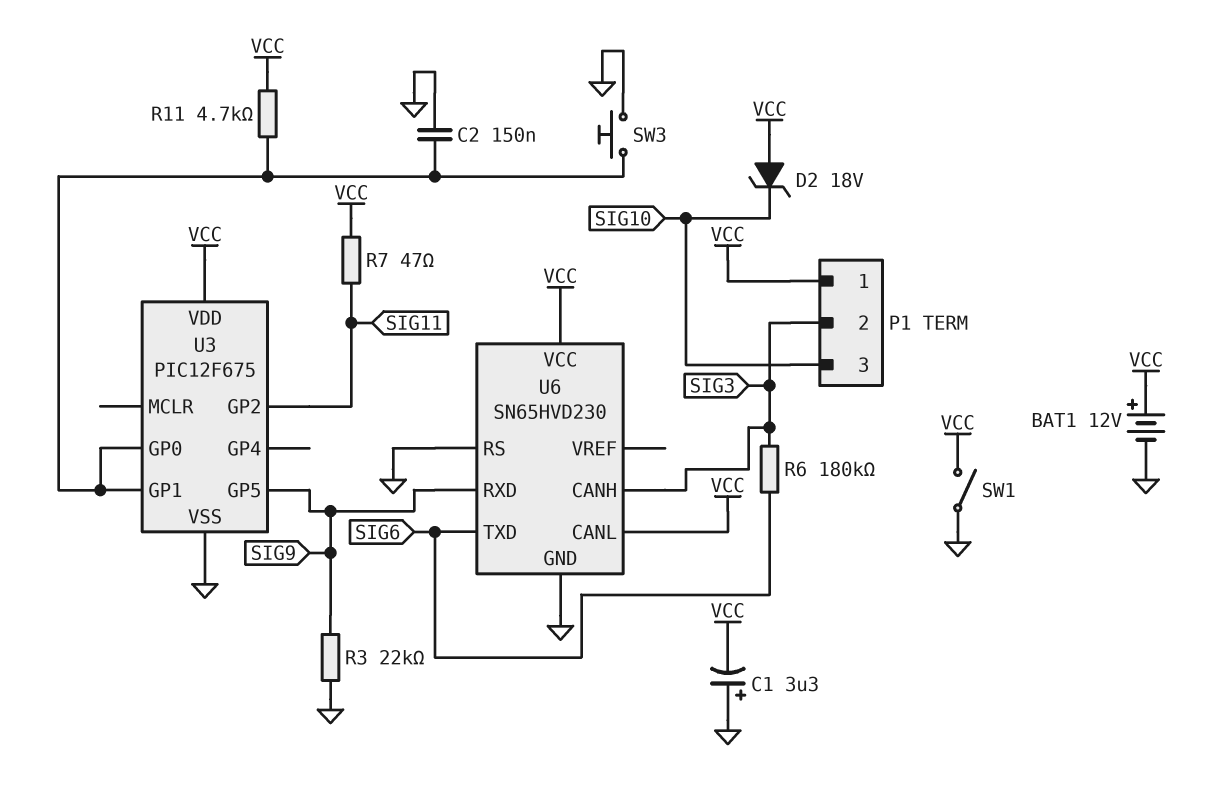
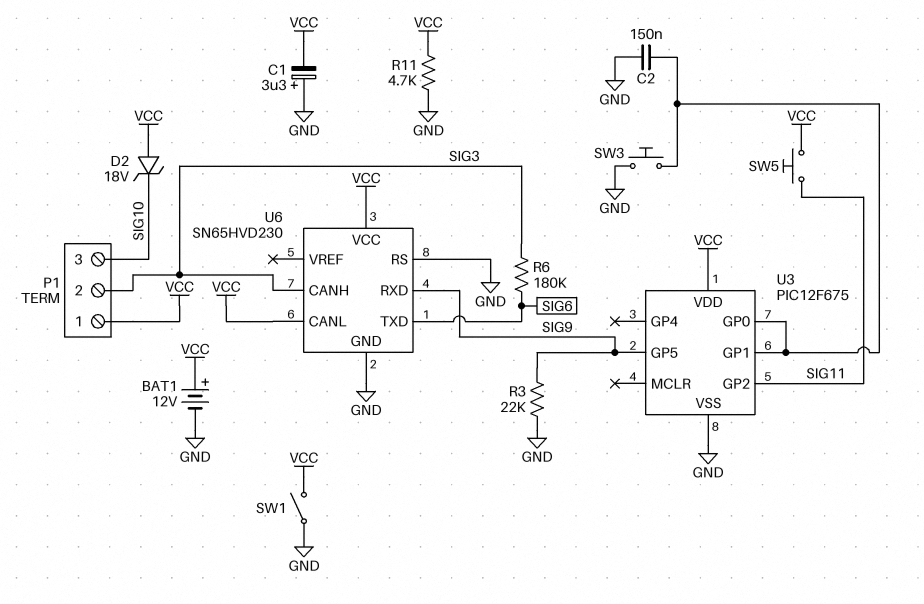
R7: 47 (SIG11, VCC) -> none
R11: 4.7k (U3/GP0, VCC) -> 4.7k (GND, VCC)
SW5: none -> button (SIG11, VCC)

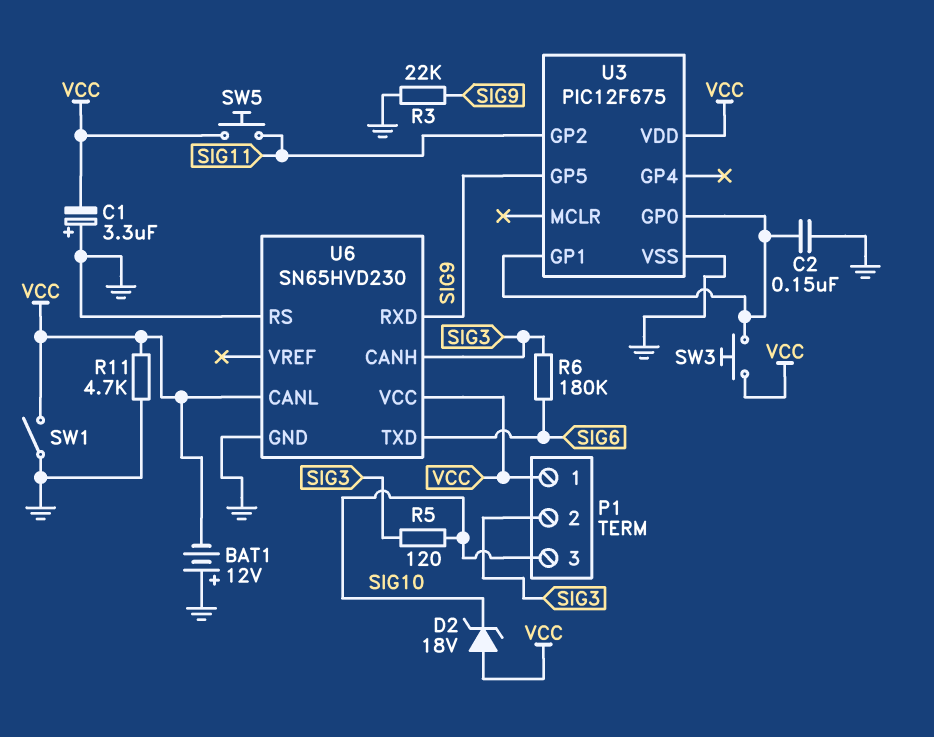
BAT1: 12V (plus VCC, minus GND) -> 12V (plus GND, minus VCC)
R5: none -> 120 (SIG3, SIG10)
SW3: button (GND, U3/GP0) -> button (U3/GP0, VCC)

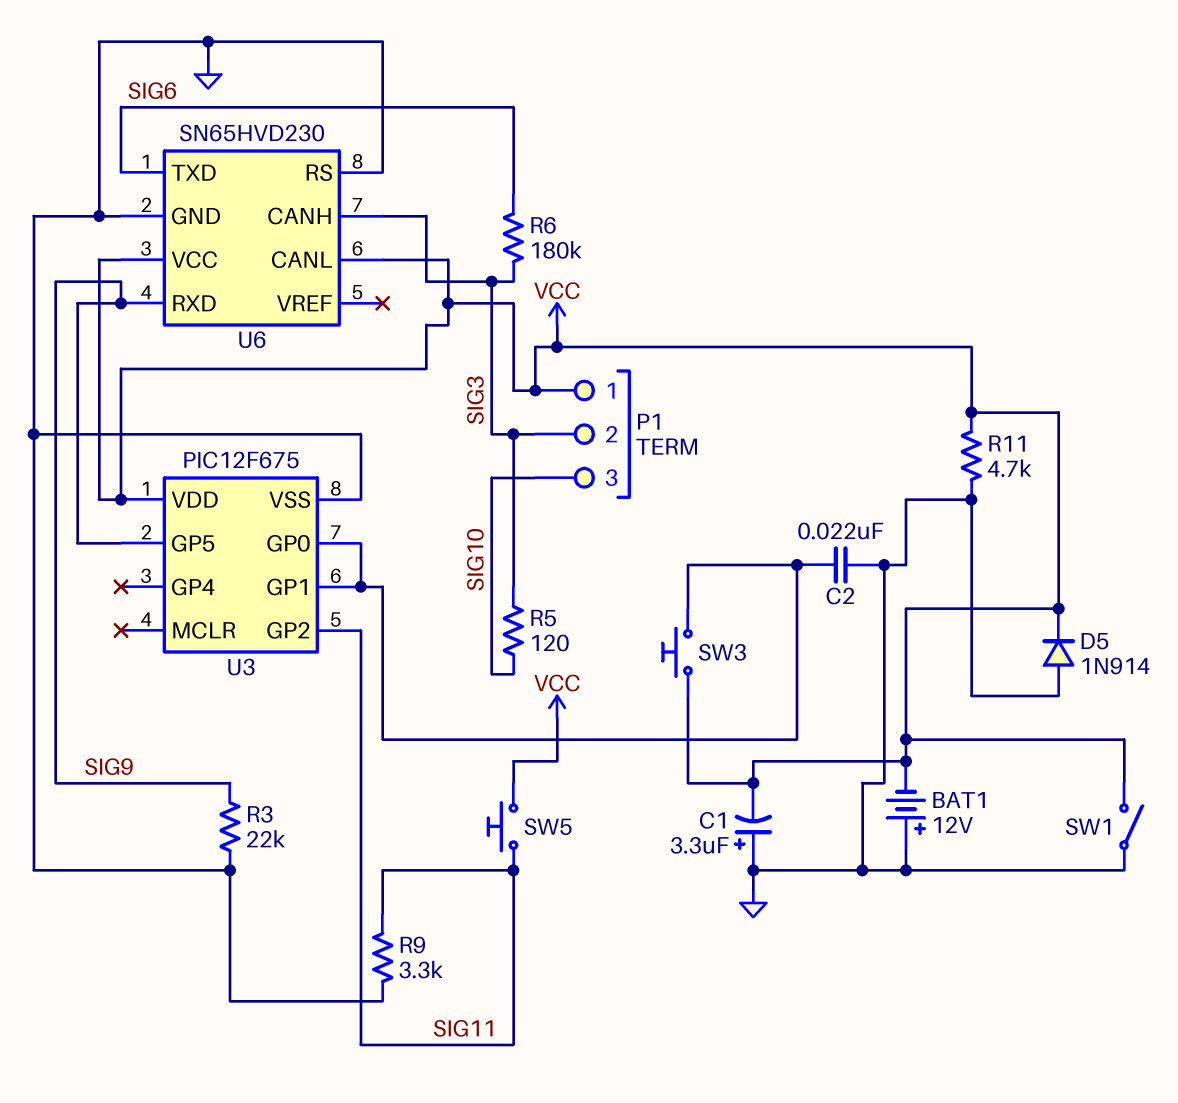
C2: 150nF (GND, U3/GP0) -> 22nF (GND, U3/GP0)
D2: zener 18V (A VCC, K SIG10) -> none
D5: none -> diode 1N914 (A GND, K VCC)
R9: none -> 3.3k (GND, SIG11)

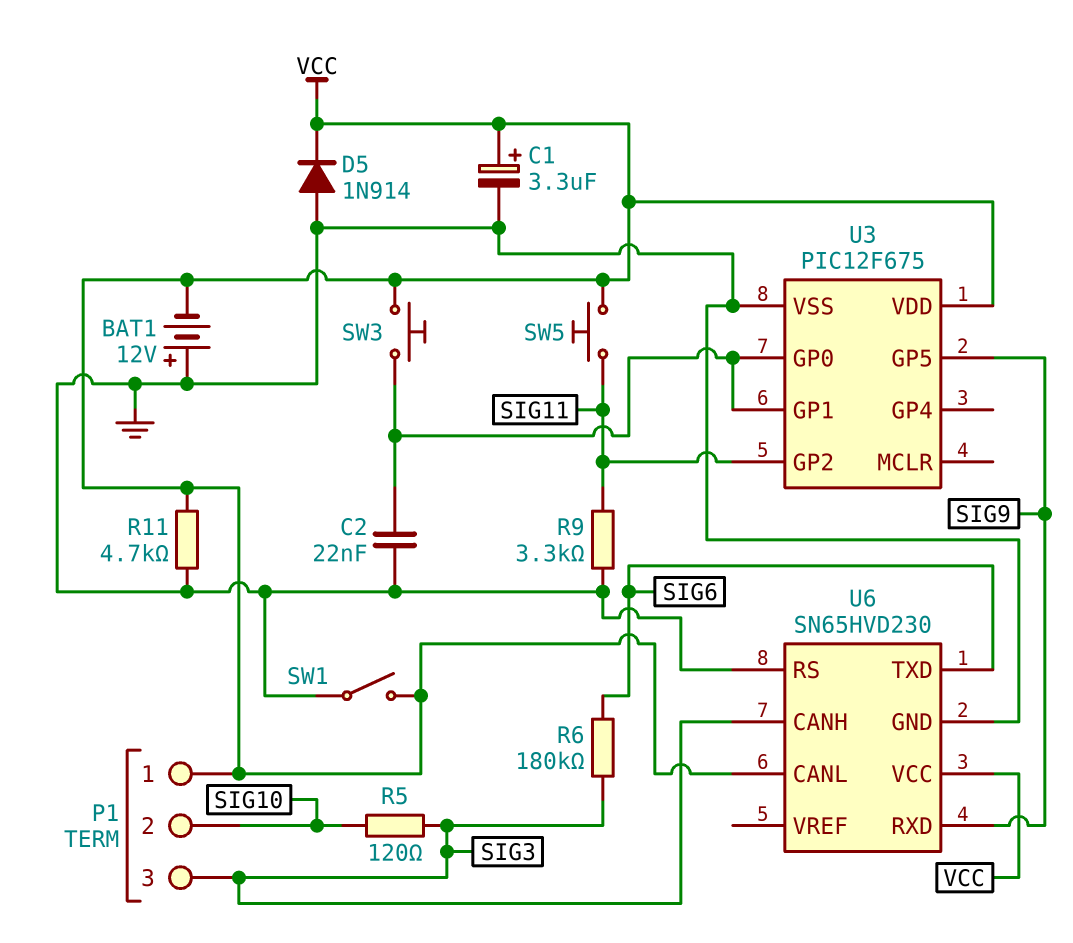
C1: 3.3uF (plus GND, minus VCC) -> 3.3uF (plus VCC, minus GND)
P1 pin 2: SIG3 -> SIG10
P1 pin 3: SIG10 -> SIG3
R3: 22k (GND, SIG9) -> none

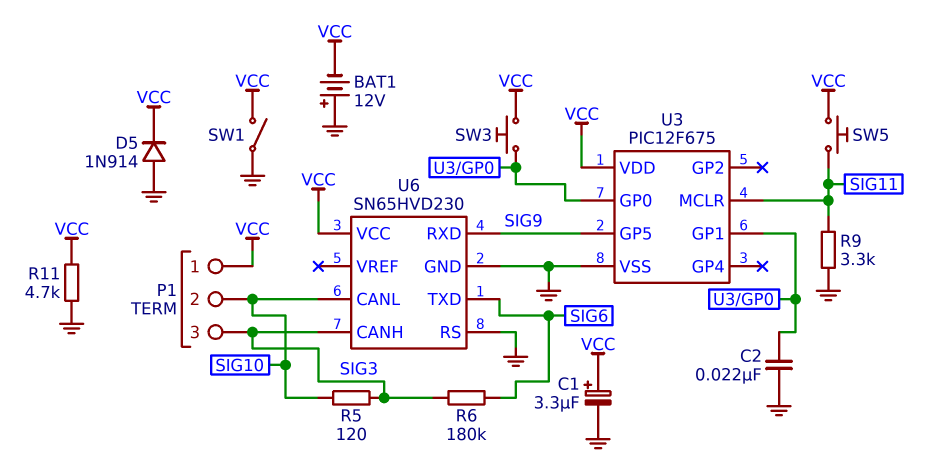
U3 pin GP2: SIG11 -> none
U3 pin MCLR: none -> SIG11
U6 pin CANL: VCC -> SIG10

